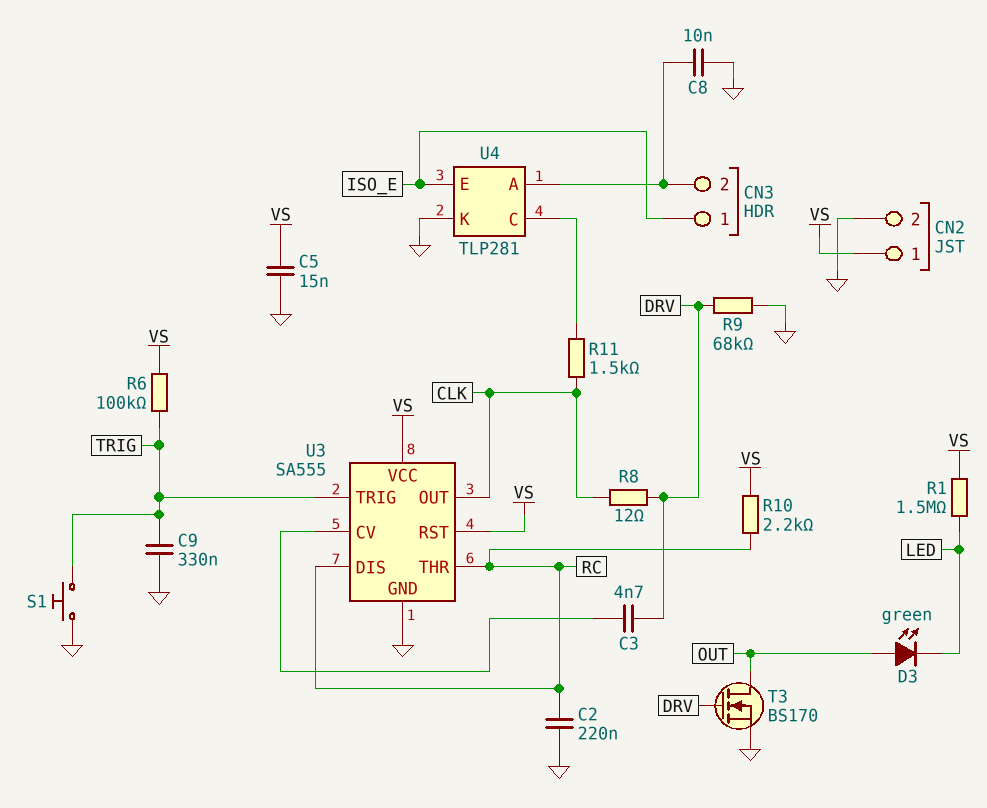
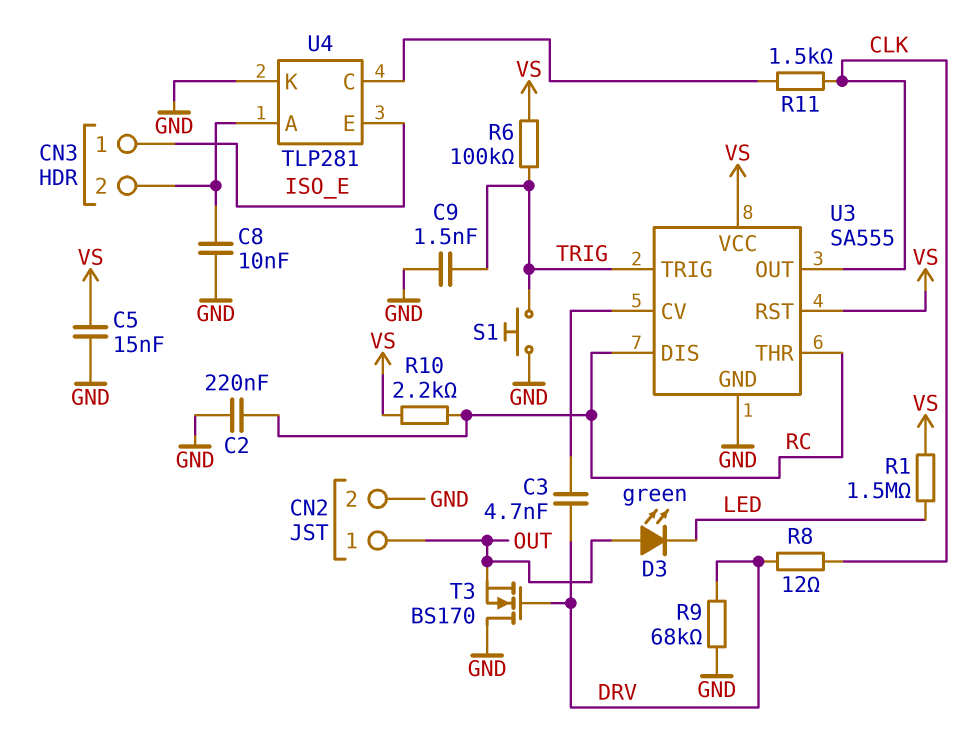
C9: 330nF (GND, TRIG) -> 1.5nF (GND, TRIG)
CN2 pin 1: VS -> OUT
T3: NMOS BS170 (G DRV, D OUT, S GND) -> NMOS BS170 (G DRV, D GND, S OUT)

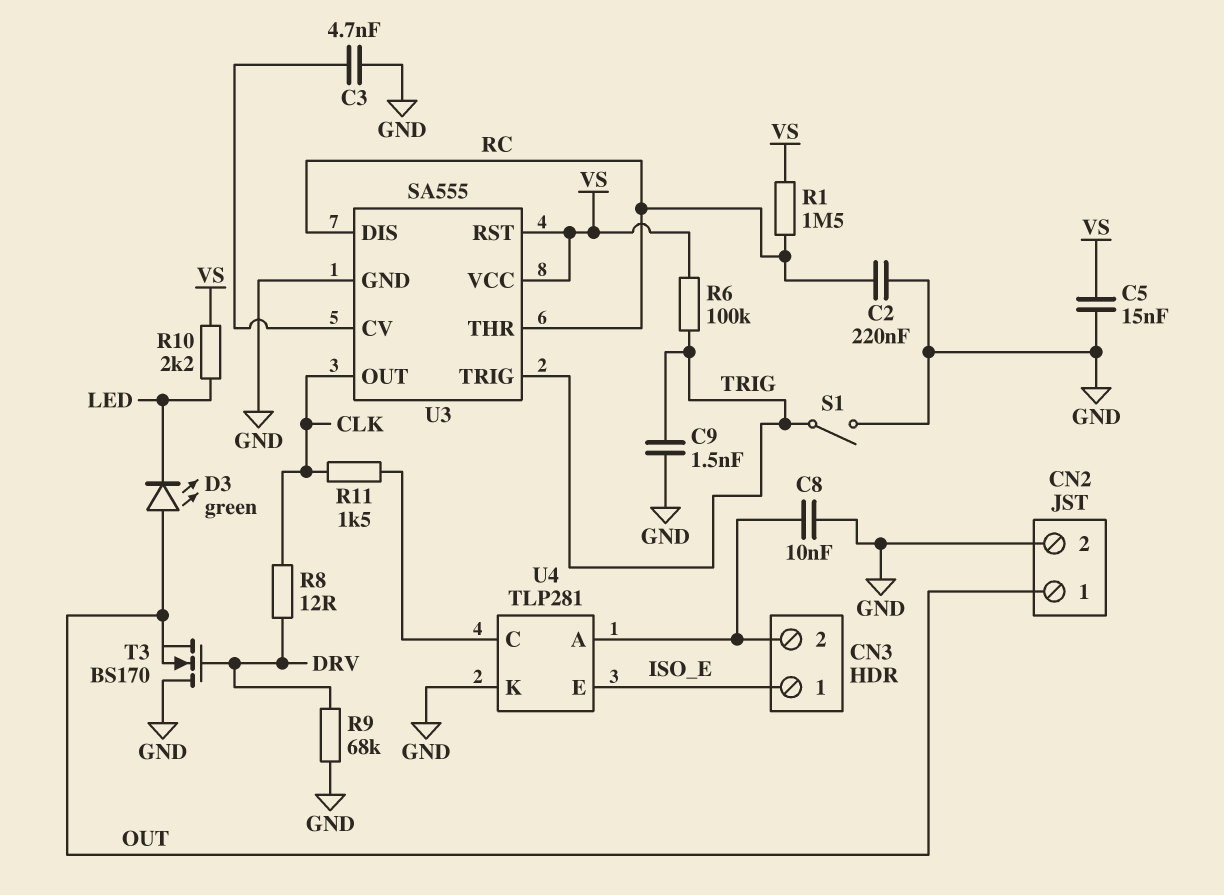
C3: 4.7nF (DRV, U3/CV) -> 4.7nF (GND, U3/CV)
R1: 1.5M (LED, VS) -> 1.5M (RC, VS)
R10: 2.2k (RC, VS) -> 2.2k (LED, VS)
S1: button (GND, TRIG) -> switch (GND, TRIG)

